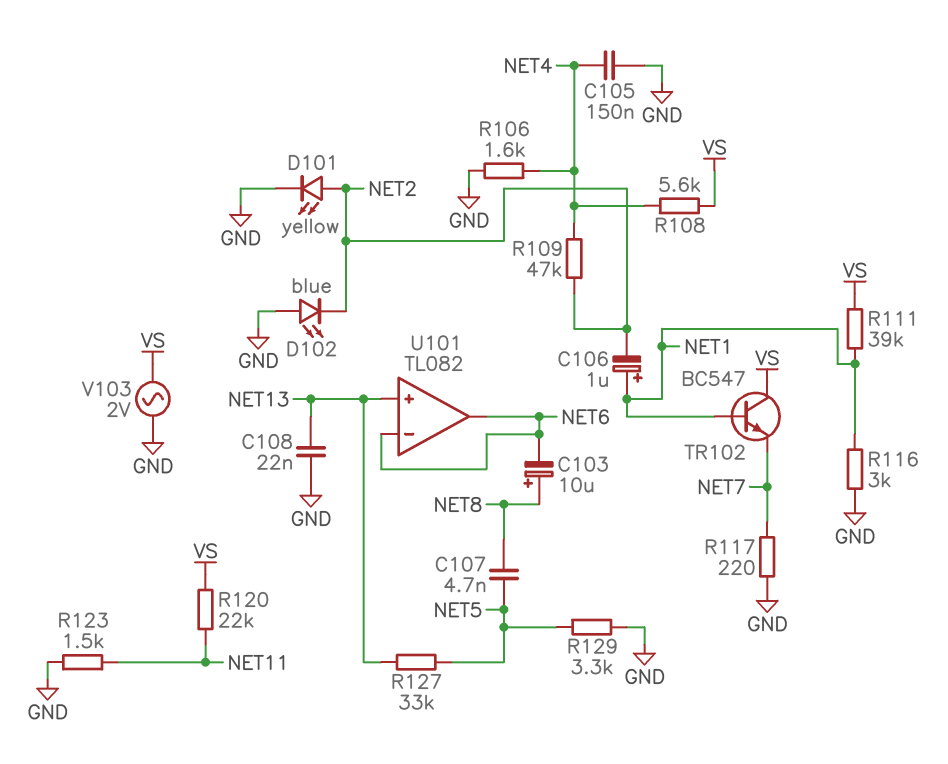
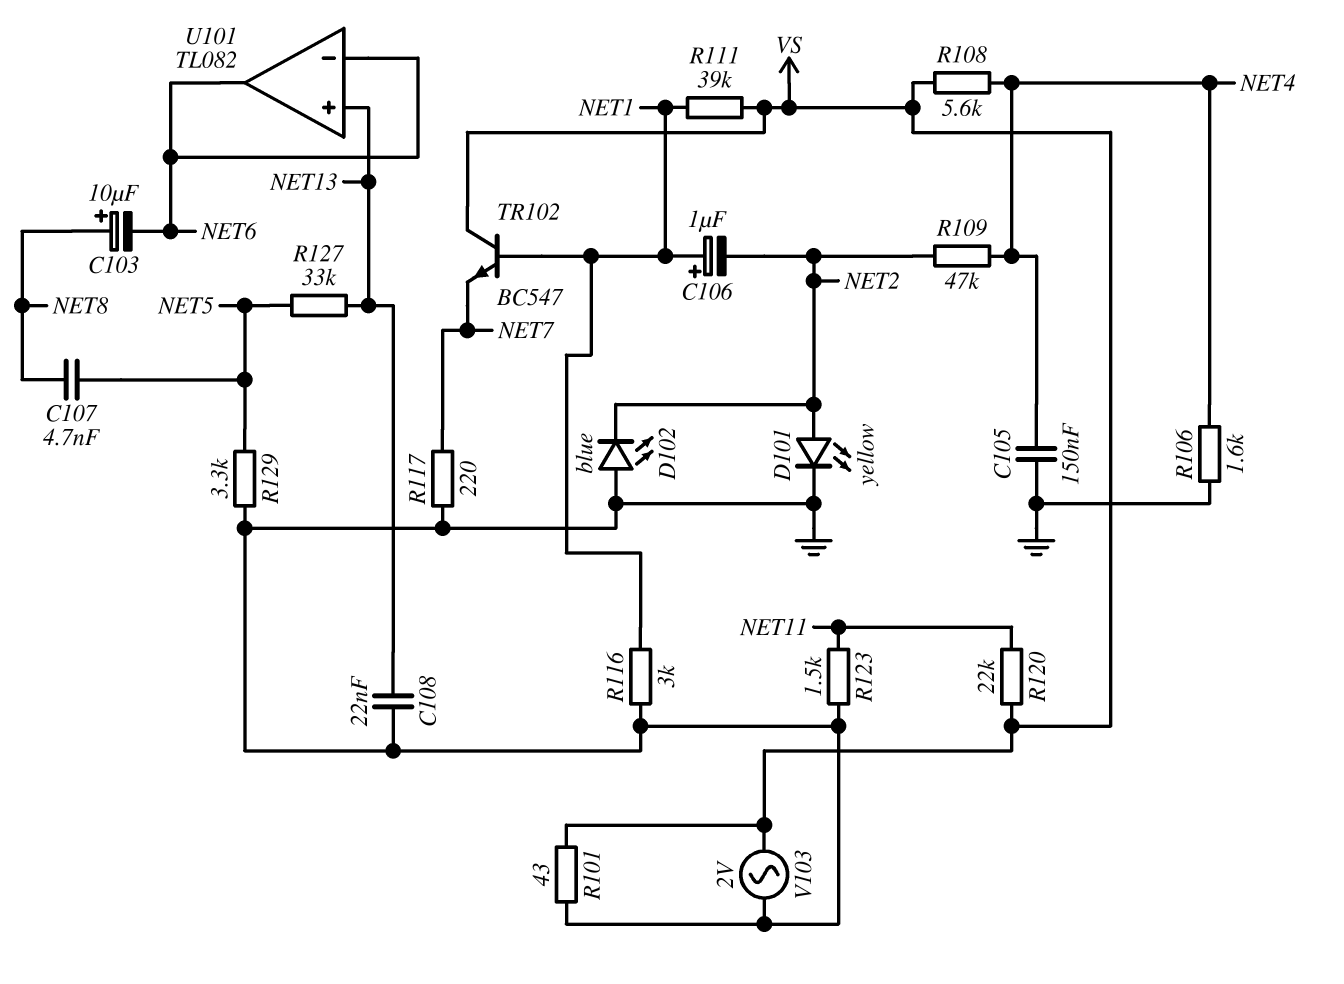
R101: none -> 43 (GND, VS)

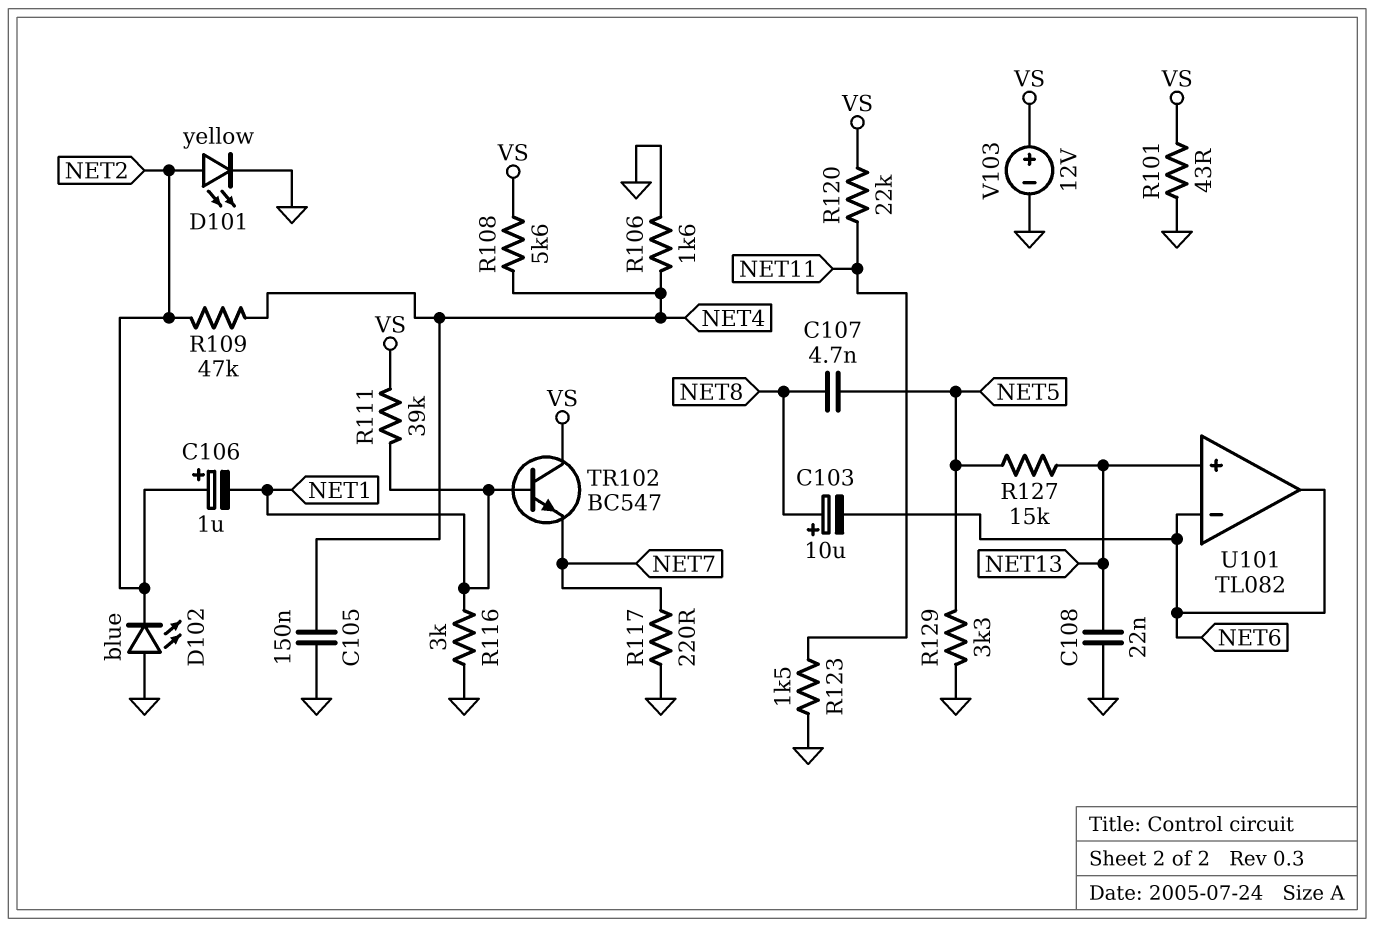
C106: 1uF (plus NET1, minus NET2) -> 1uF (plus NET2, minus NET1)
R127: 33k (NET5, NET13) -> 15k (NET5, NET13)
V103: AC 2V (GND, VS) -> 12V (plus VS, minus GND)

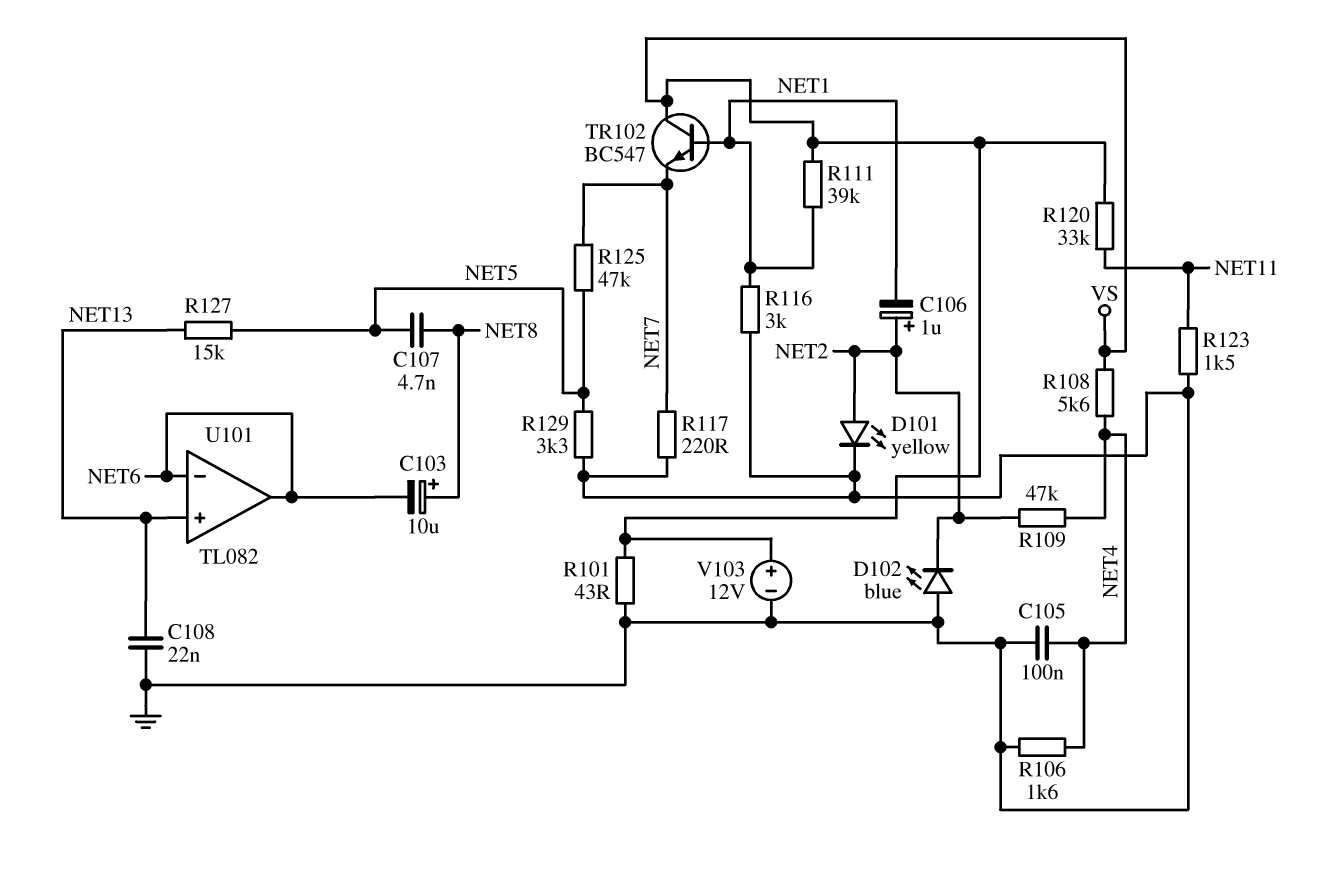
C105: 150nF (GND, NET4) -> 100nF (GND, NET4)
R120: 22k (NET11, VS) -> 33k (NET11, VS)
R125: none -> 47k (NET5, NET7)

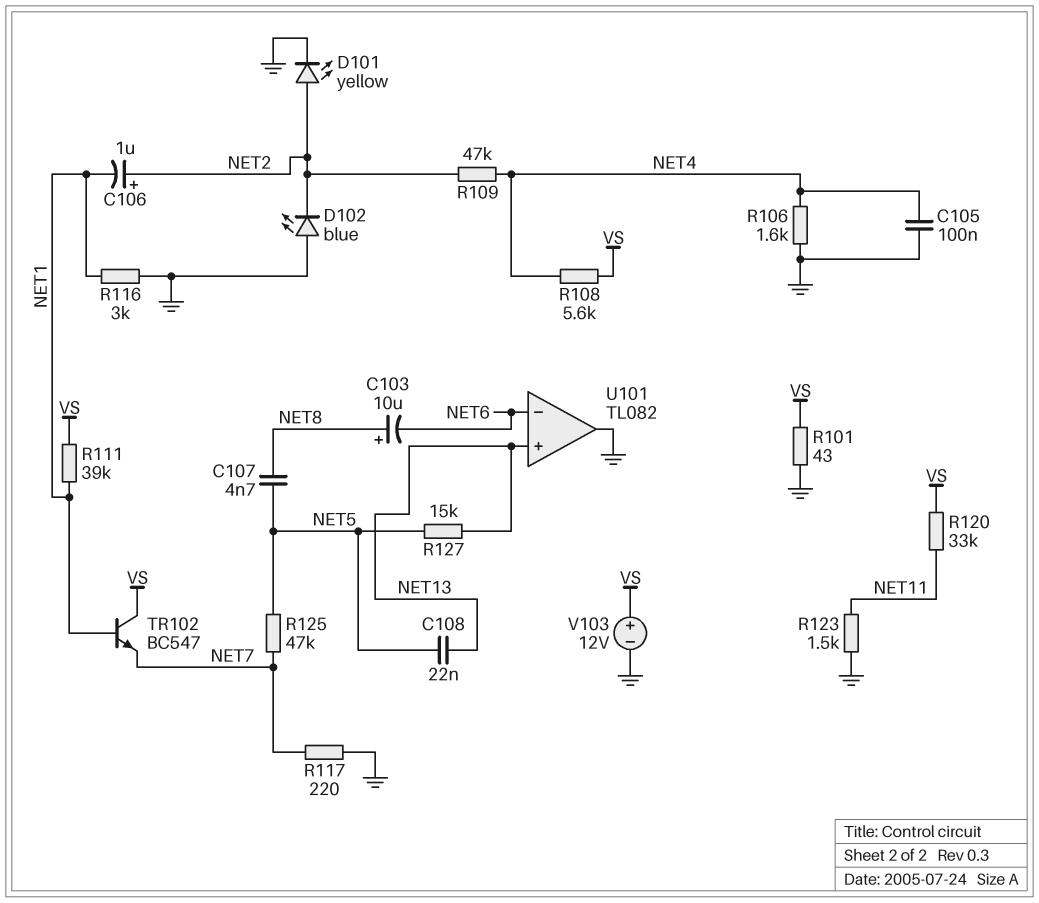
C108: 22nF (GND, NET13) -> 22nF (NET5, NET13)
R129: 3.3k (GND, NET5) -> none
U101 pin out: NET6 -> GND

